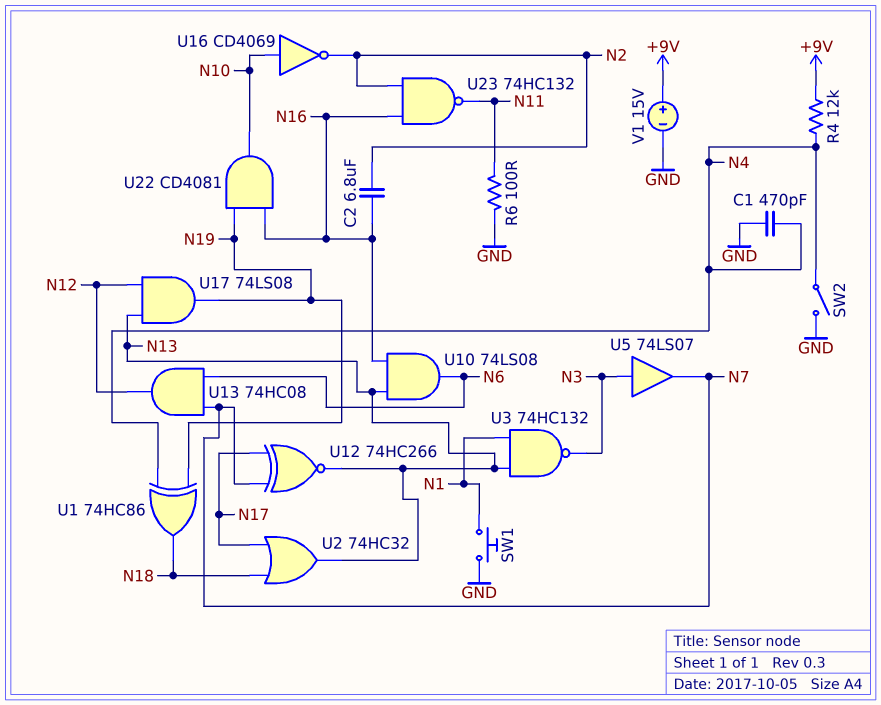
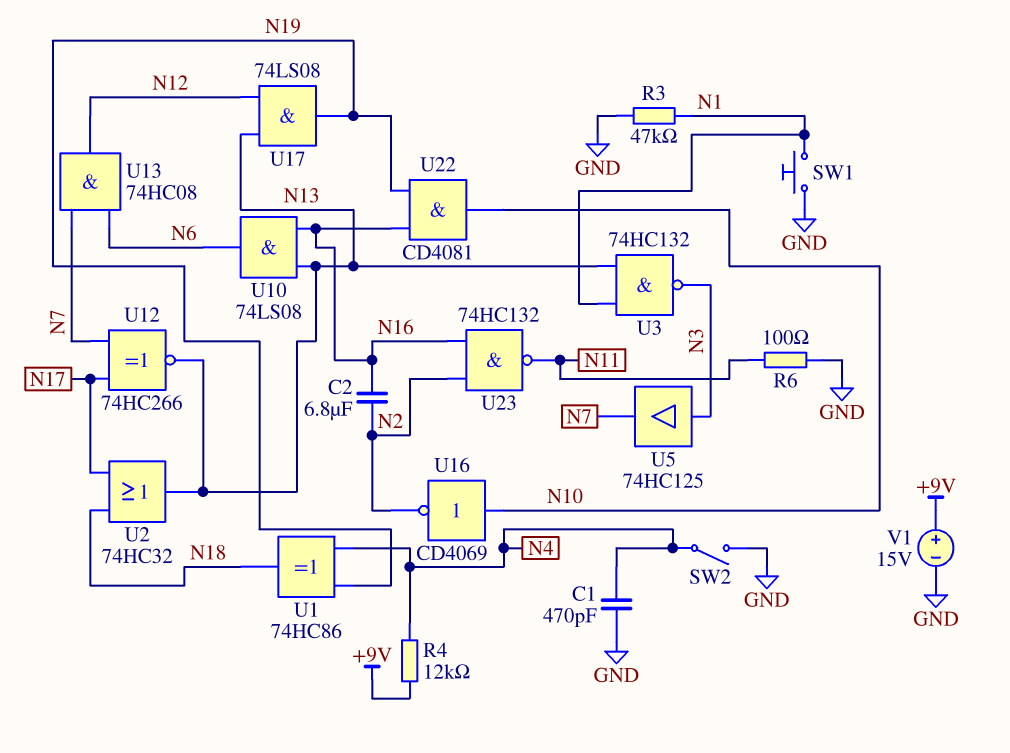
R3: none -> 47k (GND, N1)
U5: buffer 74LS07 (in N3, out N7) -> buffer 74HC125 (in N3, out N7)

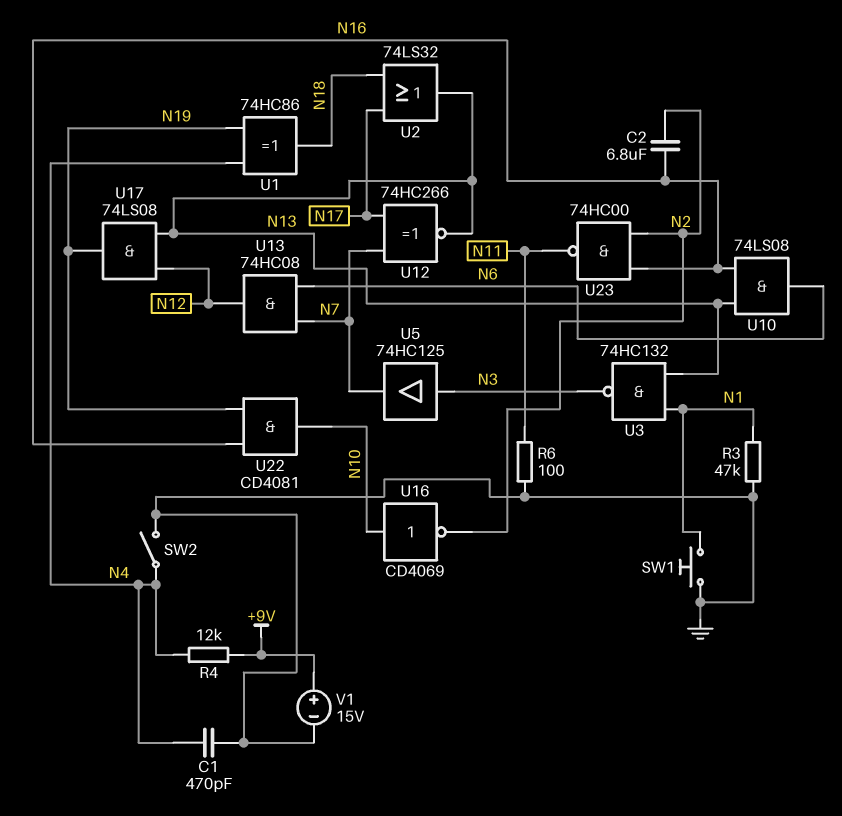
U2: OR 74HC32 (in N17, in N18, out N13) -> OR 74LS32 (in N17, in N18, out N13)
U23: NAND 74HC132 (in N2, in N16, out N11) -> NAND 74HC00 (in N2, in N16, out N11)

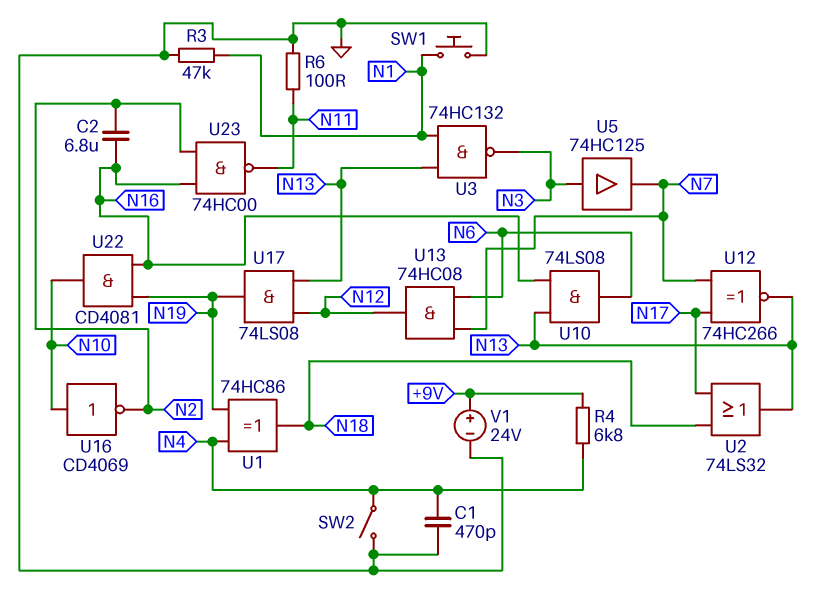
R4: 12k (+9V, N4) -> 6.8k (+9V, N4)
V1: 15V (plus +9V, minus GND) -> 24V (plus +9V, minus GND)

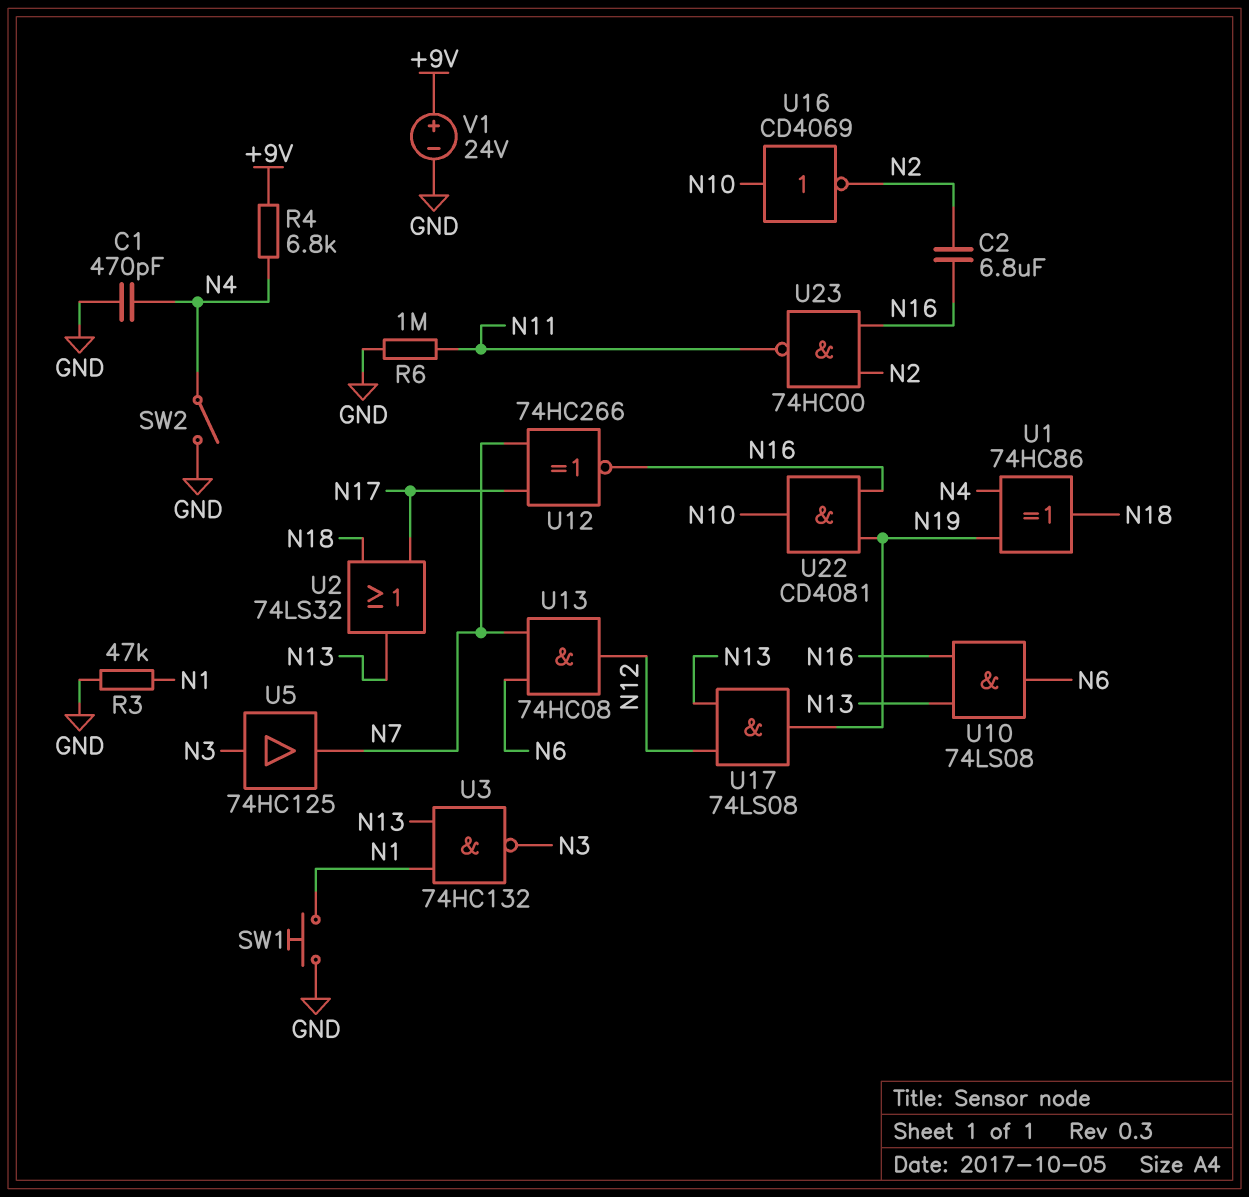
R6: 100 (GND, N11) -> 1M (GND, N11)
U12: XNOR 74HC266 (in N7, in N17, out N13) -> XNOR 74HC266 (in N7, in N17, out N16)

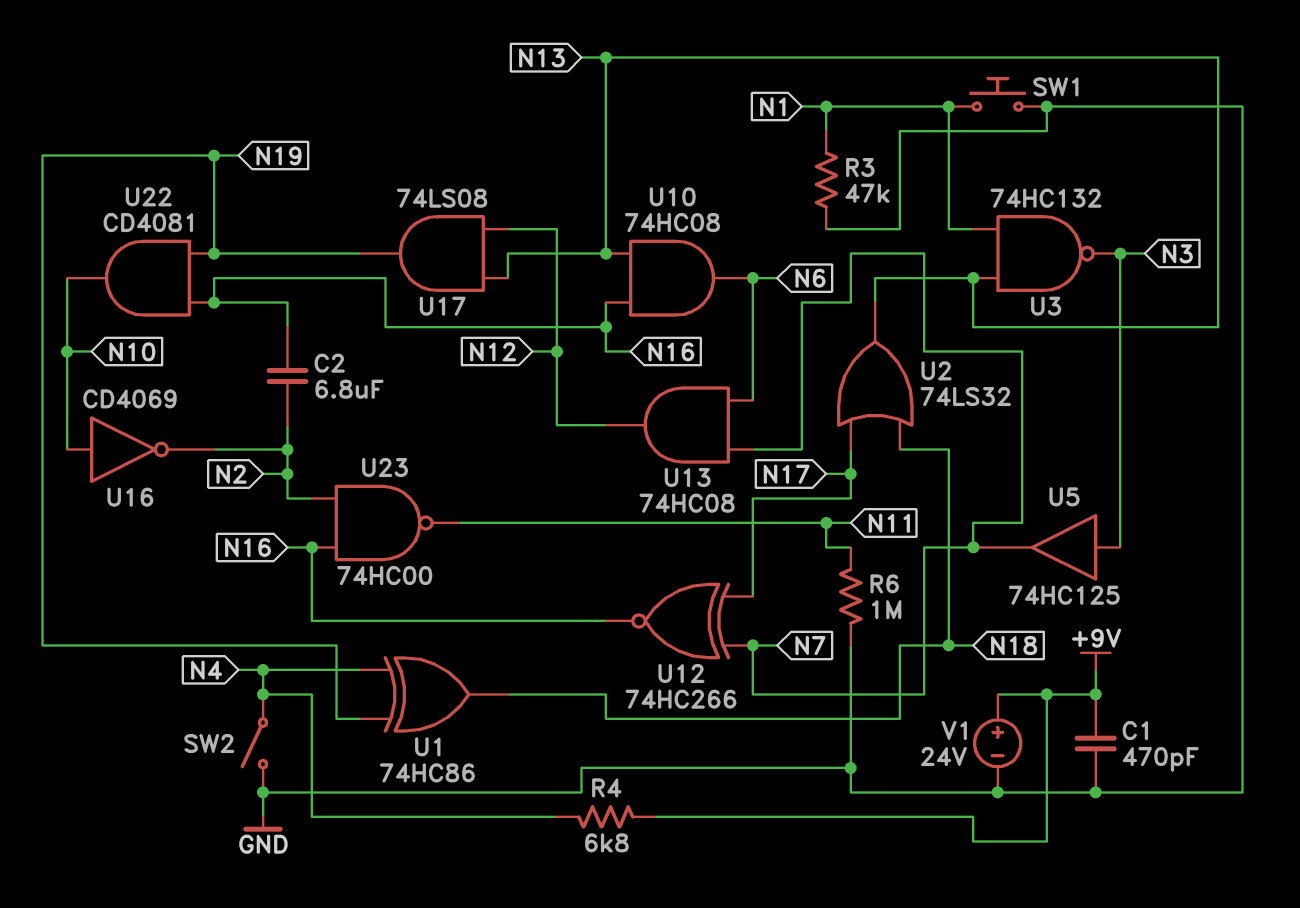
C1: 470pF (GND, N4) -> 470pF (+9V, GND)
U10: AND 74LS08 (in N13, in N16, out N6) -> AND 74HC08 (in N13, in N16, out N6)

